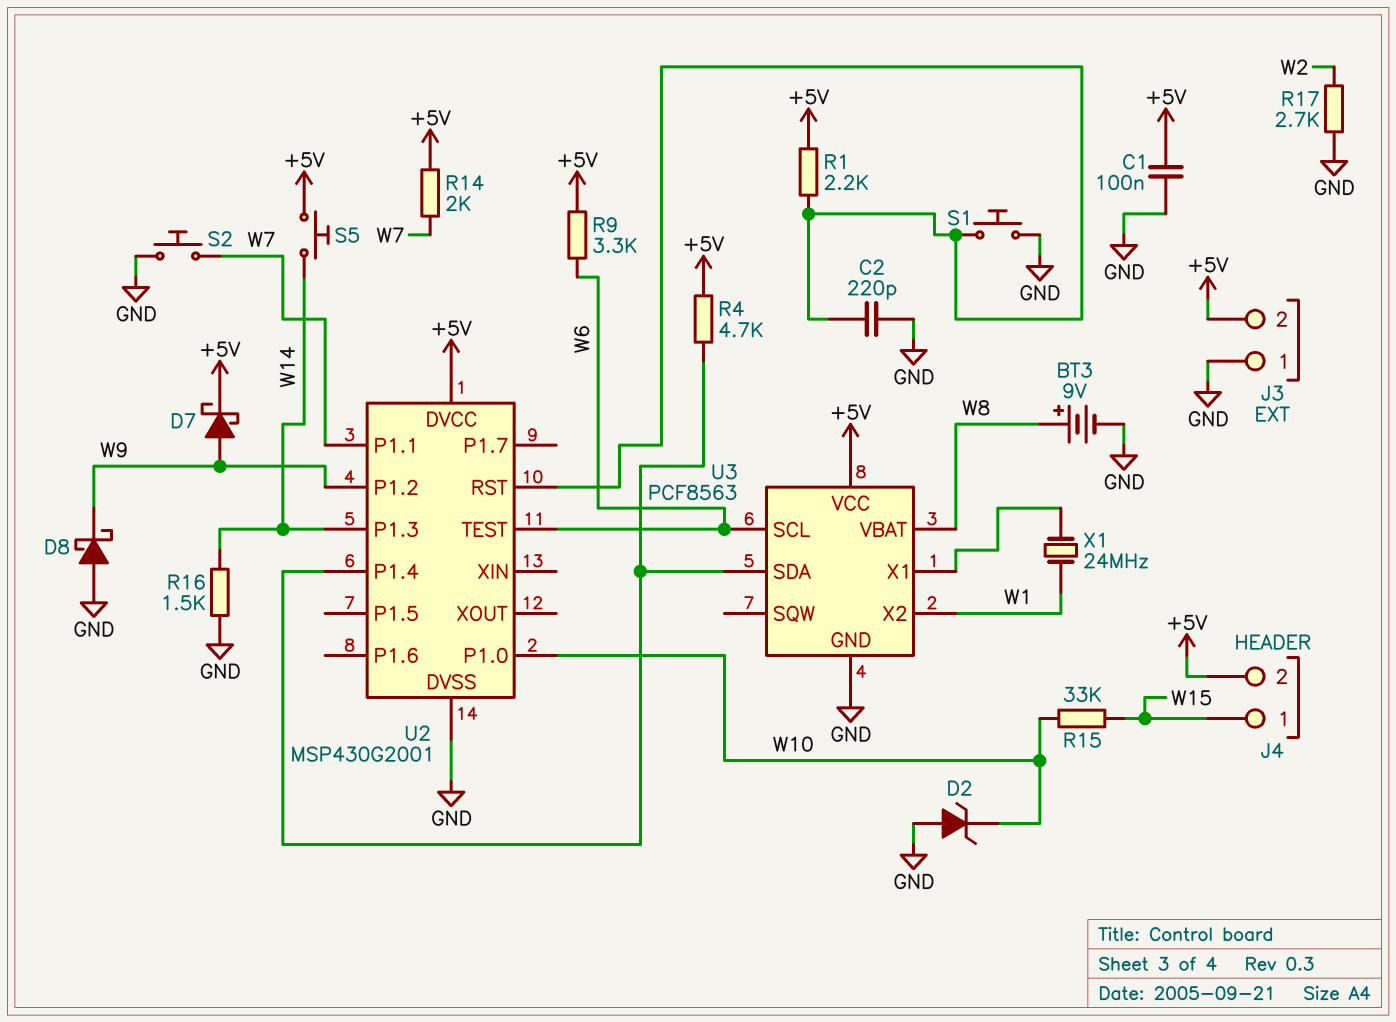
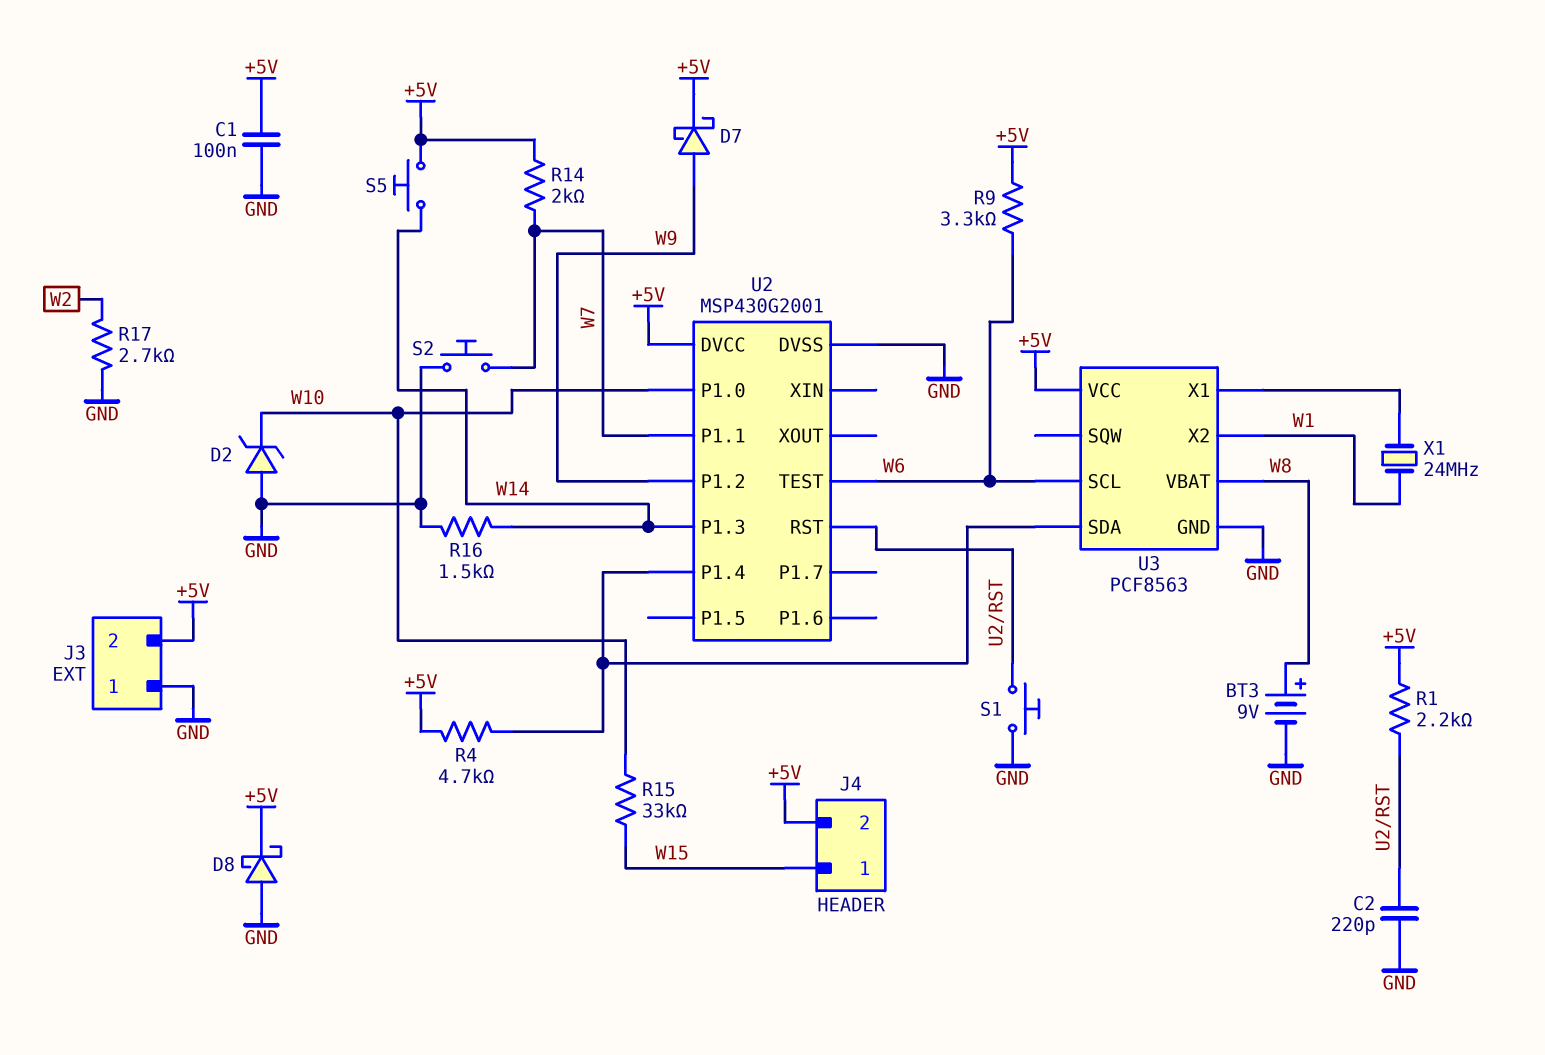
D8: schottky (A GND, K W9) -> schottky (A GND, K +5V)

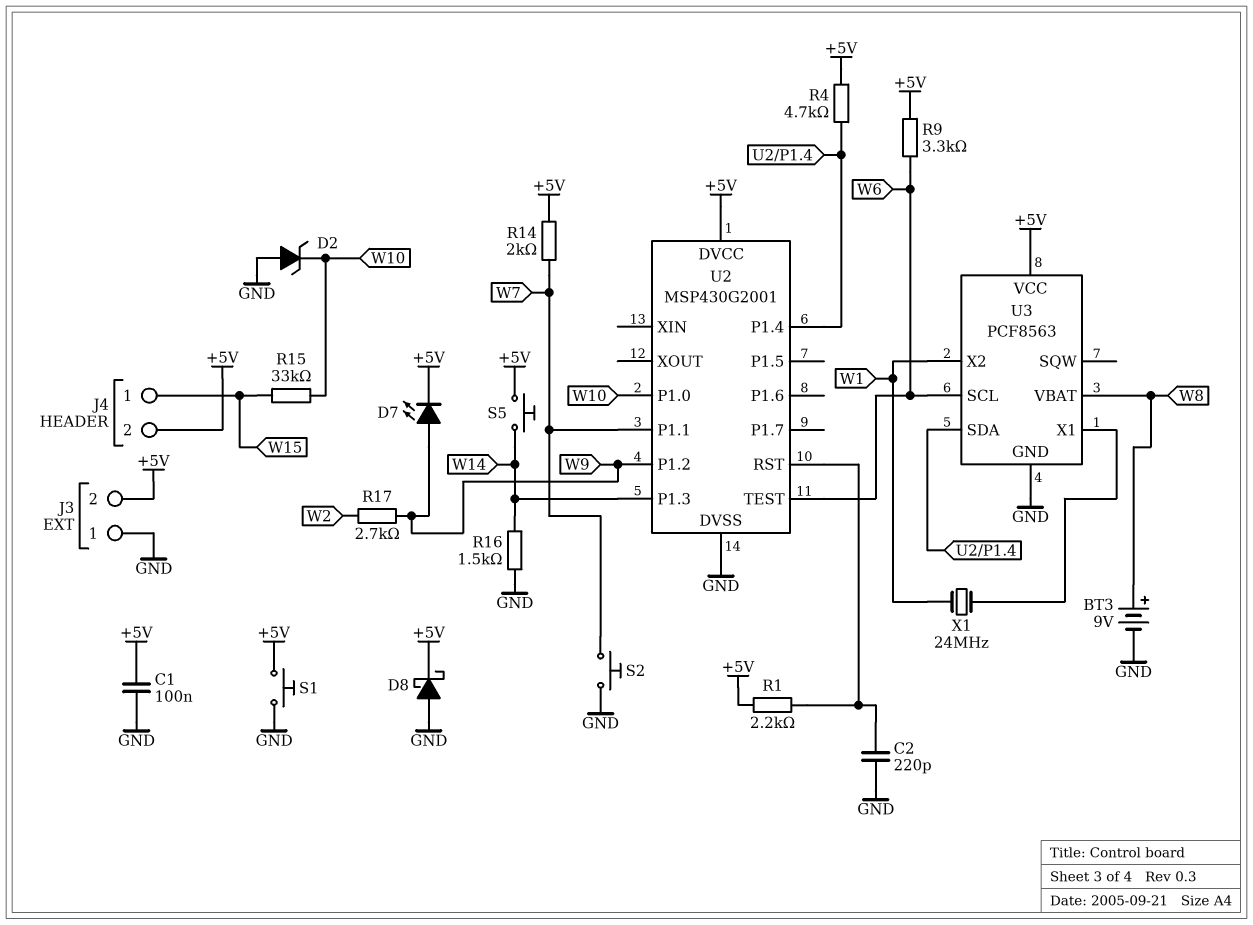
D7: schottky (A W9, K +5V) -> LED (A W9, K +5V)
R17: 2.7k (GND, W2) -> 2.7k (W2, W9)
S1: button (GND, U2/RST) -> button (+5V, GND)

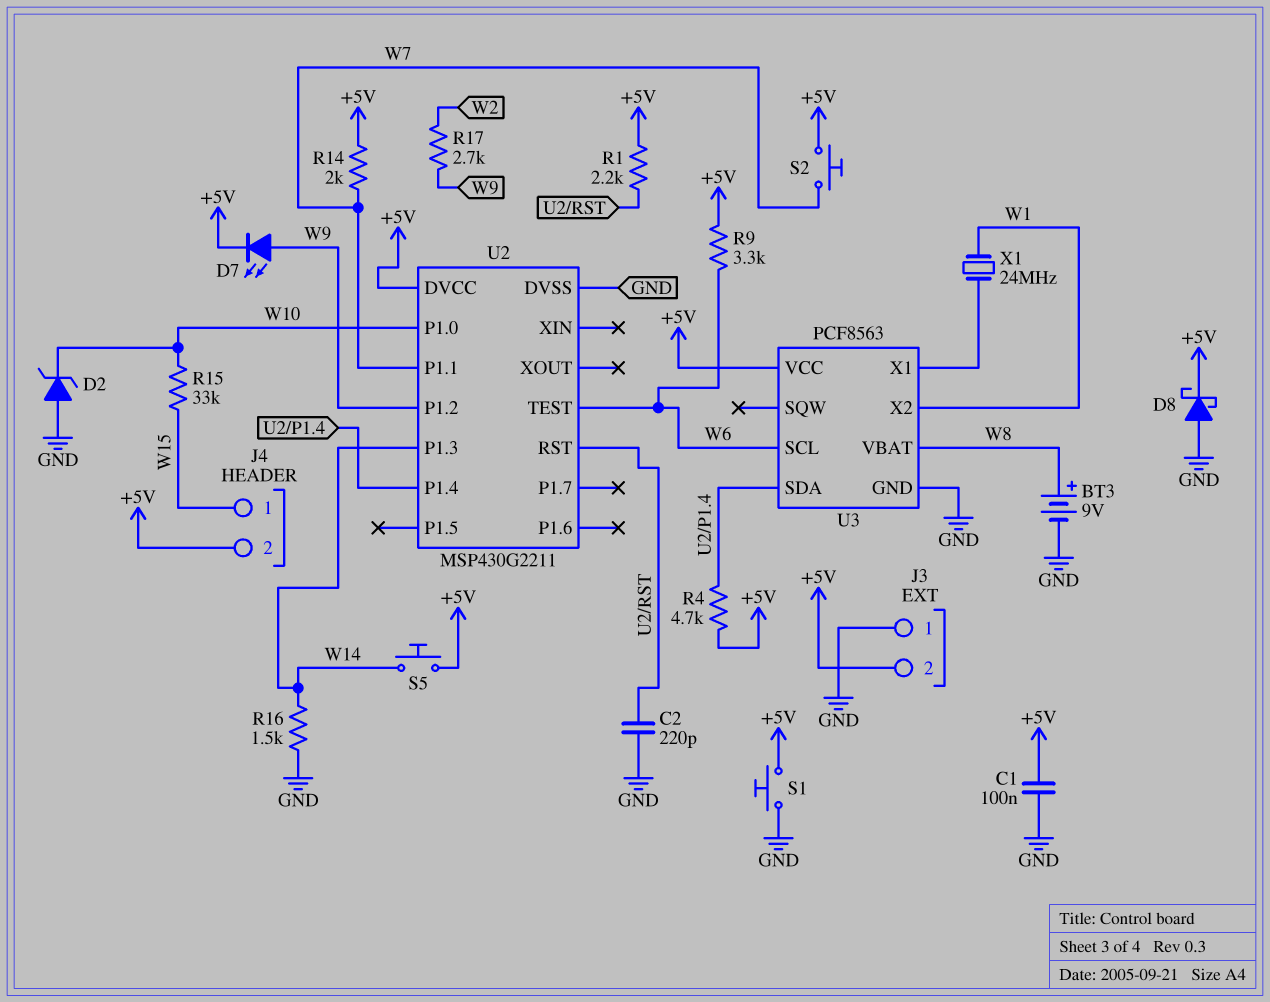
S2: button (GND, W7) -> button (+5V, W7)
U2: MSP430G2001 -> MSP430G2211

